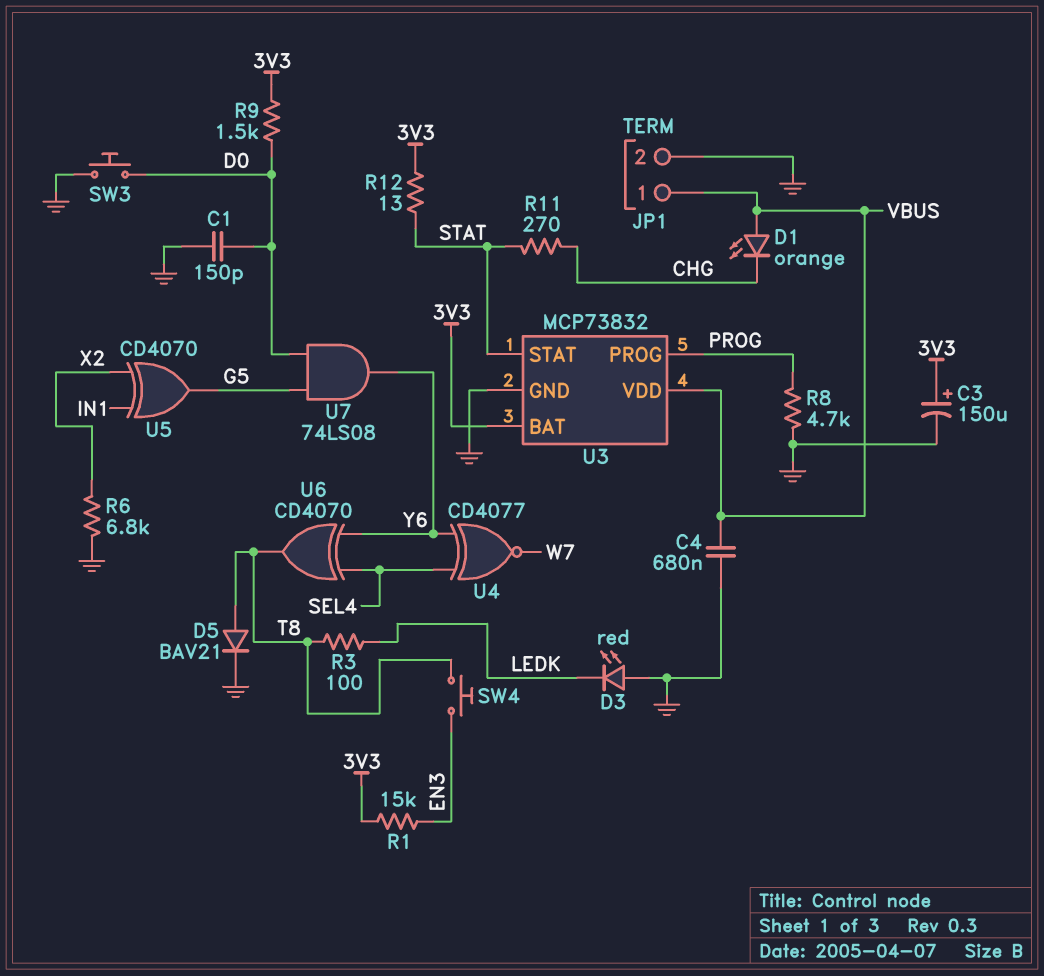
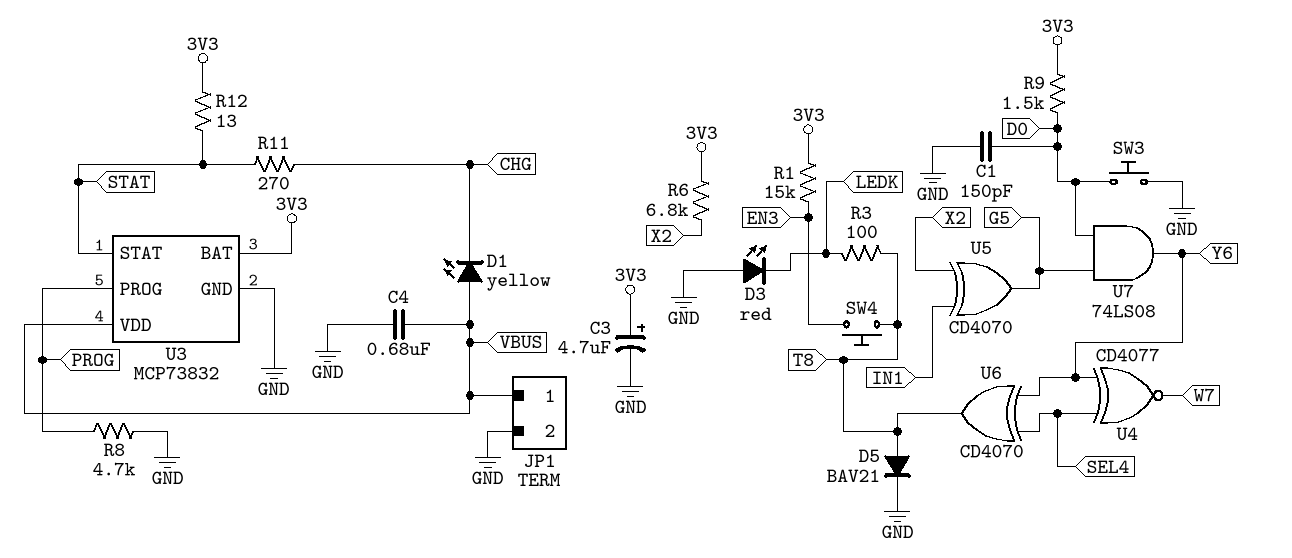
C3: 150uF (plus 3V3, minus GND) -> 4.7uF (plus 3V3, minus GND)
D1: LED orange (A VBUS, K CHG) -> LED yellow (A VBUS, K CHG)
R6: 6.8k (GND, X2) -> 6.8k (3V3, X2)

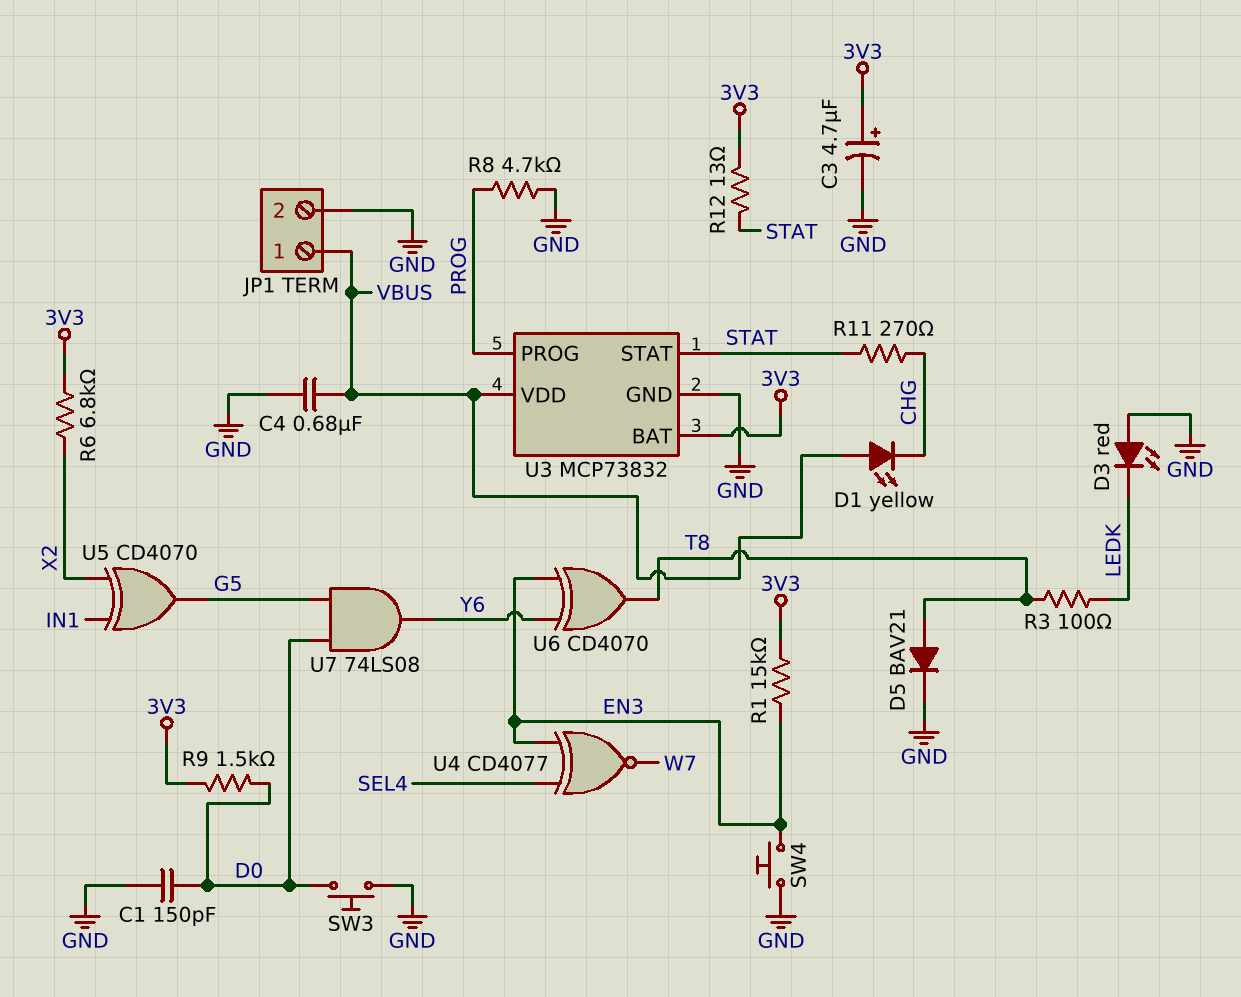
SW4: button (EN3, T8) -> button (EN3, GND)
U4: XNOR CD4077 (in SEL4, in Y6, out W7) -> XNOR CD4077 (in EN3, in SEL4, out W7)
U6: XOR CD4070 (in SEL4, in Y6, out T8) -> XOR CD4070 (in EN3, in Y6, out T8)

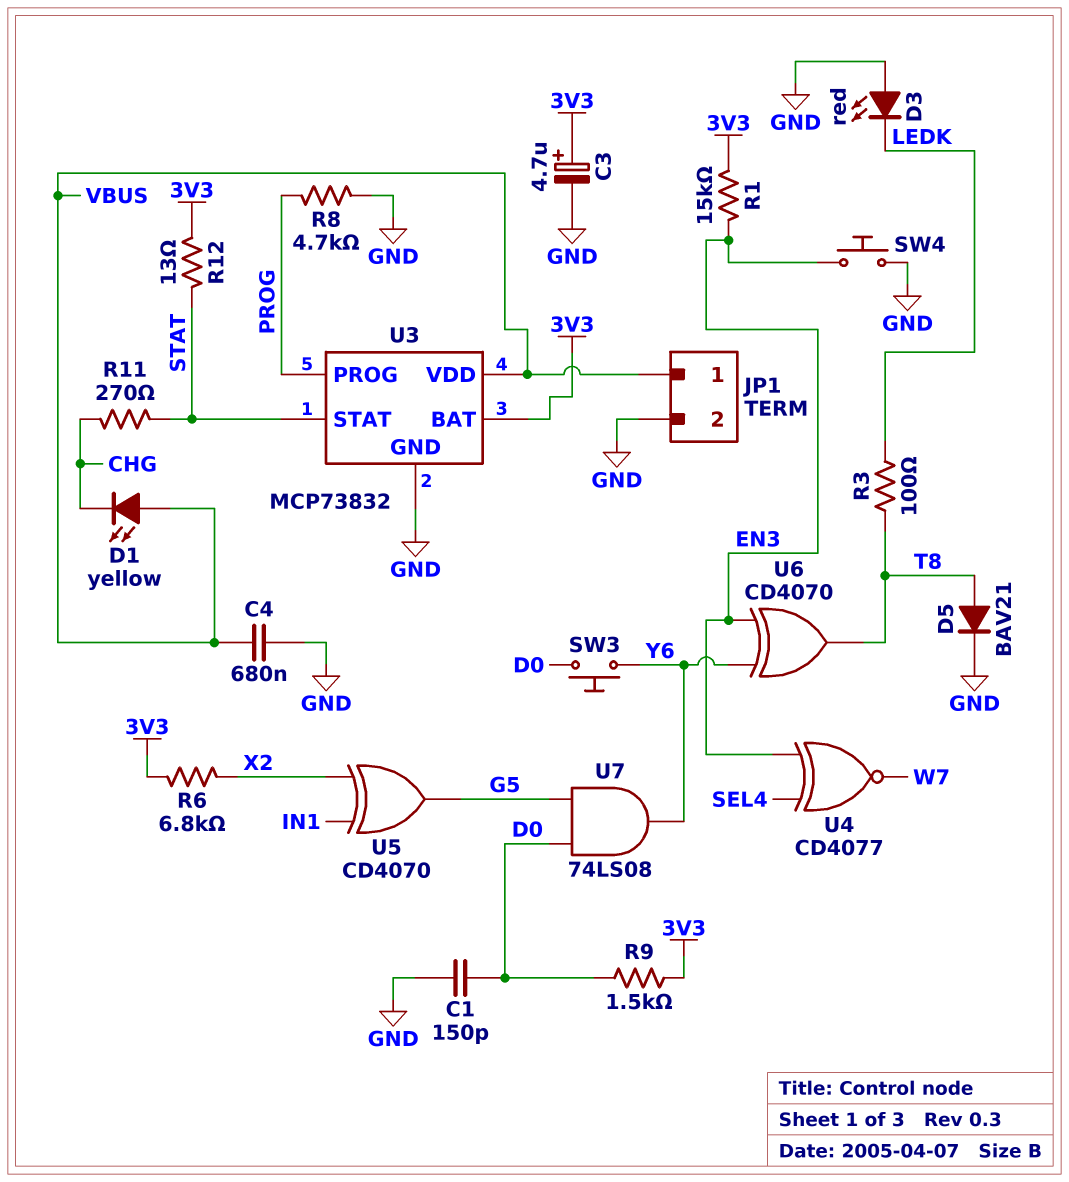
SW3: button (D0, GND) -> button (D0, Y6)

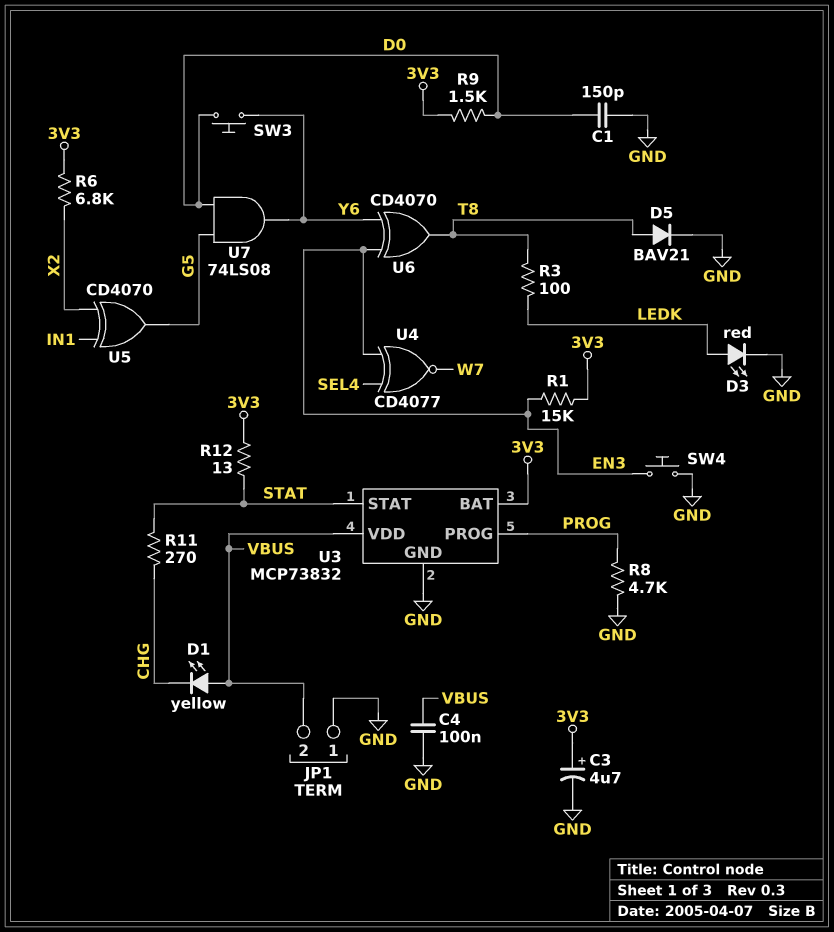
C4: 680nF (GND, VBUS) -> 100nF (GND, VBUS)
D3: LED red (A GND, K LEDK) -> LED red (A LEDK, K GND)
JP1 pin 1: VBUS -> GND
JP1 pin 2: GND -> VBUS

